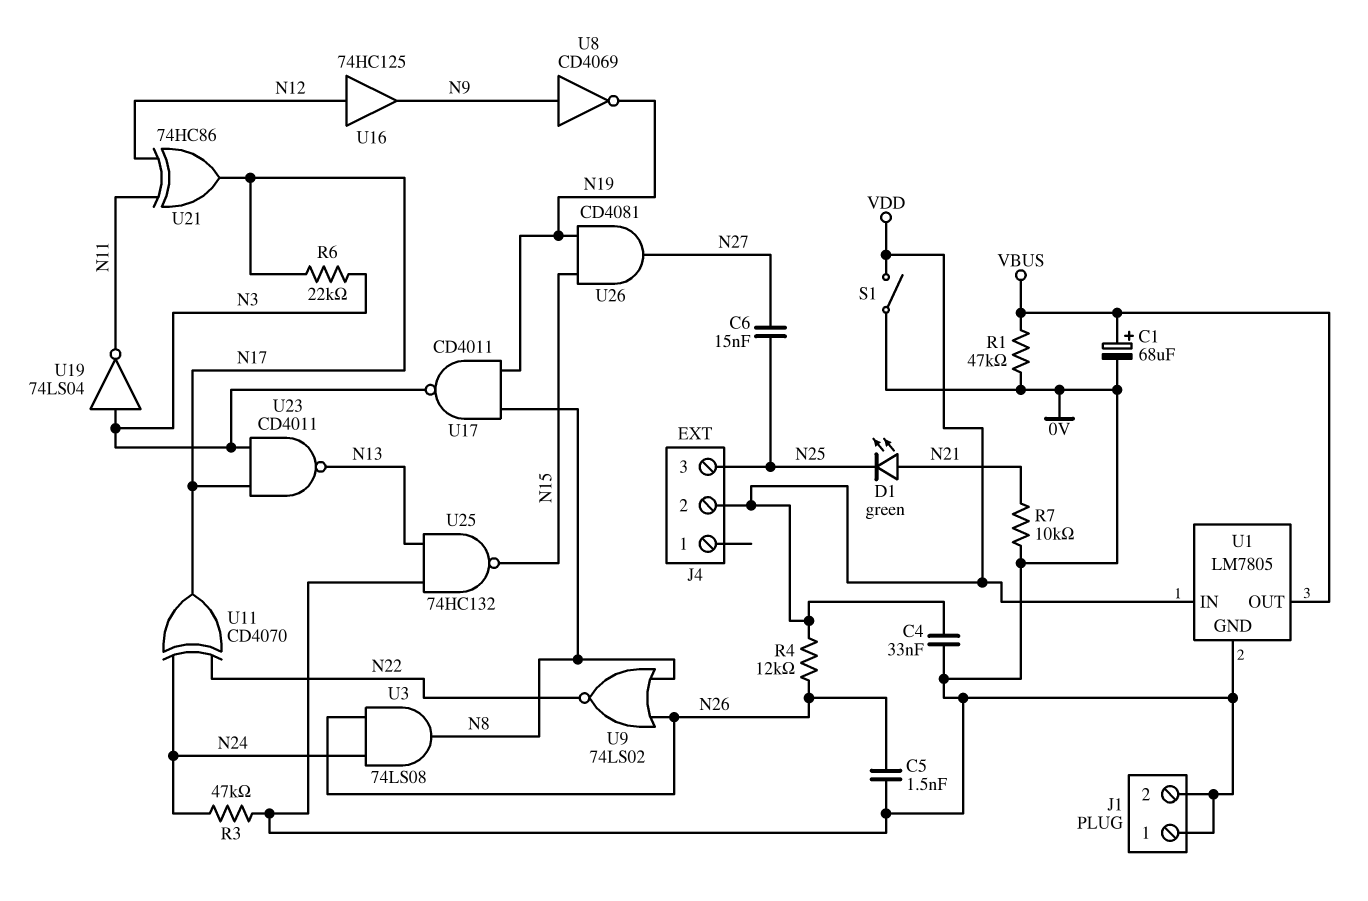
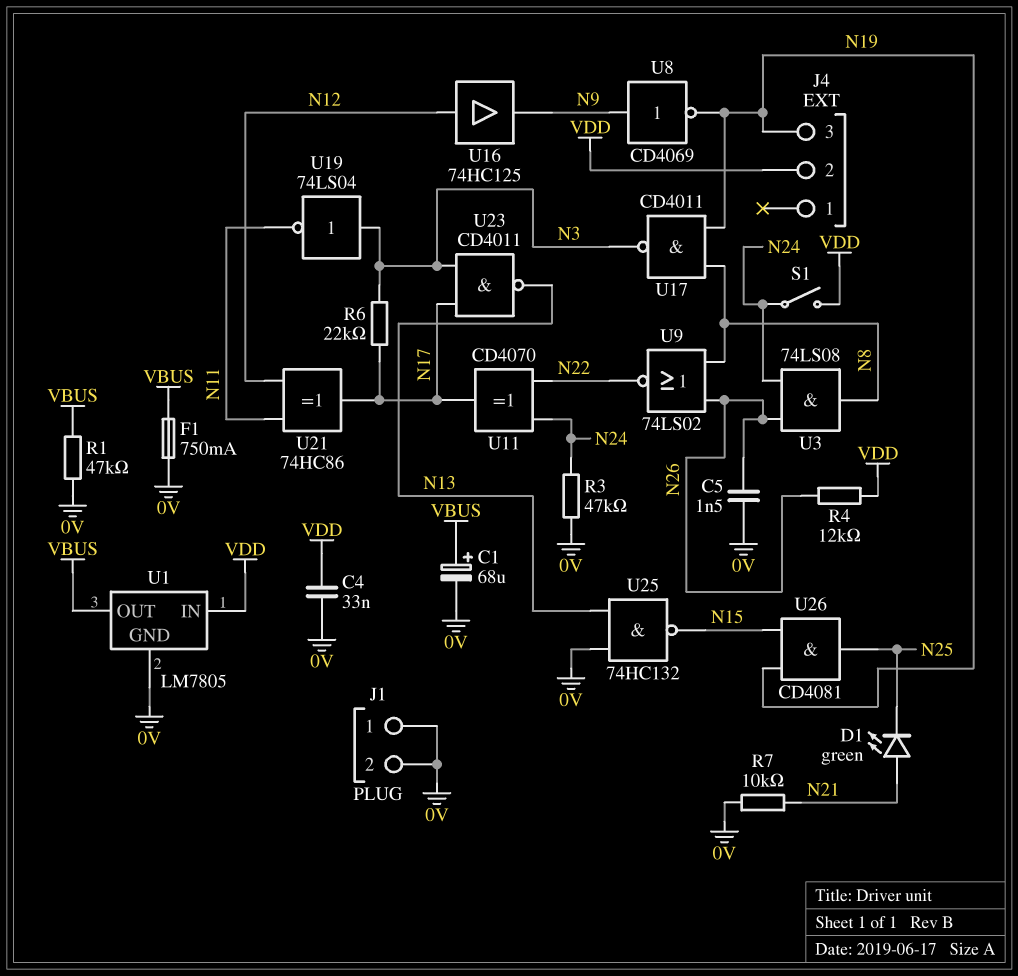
C6: 15nF (N25, N27) -> none
F1: none -> 750mA (0V, VBUS)
J4 pin 3: N25 -> N19
S1: switch (0V, VDD) -> switch (N24, VDD)
U26: AND CD4081 (in N15, in N19, out N27) -> AND CD4081 (in N15, in N19, out N25)

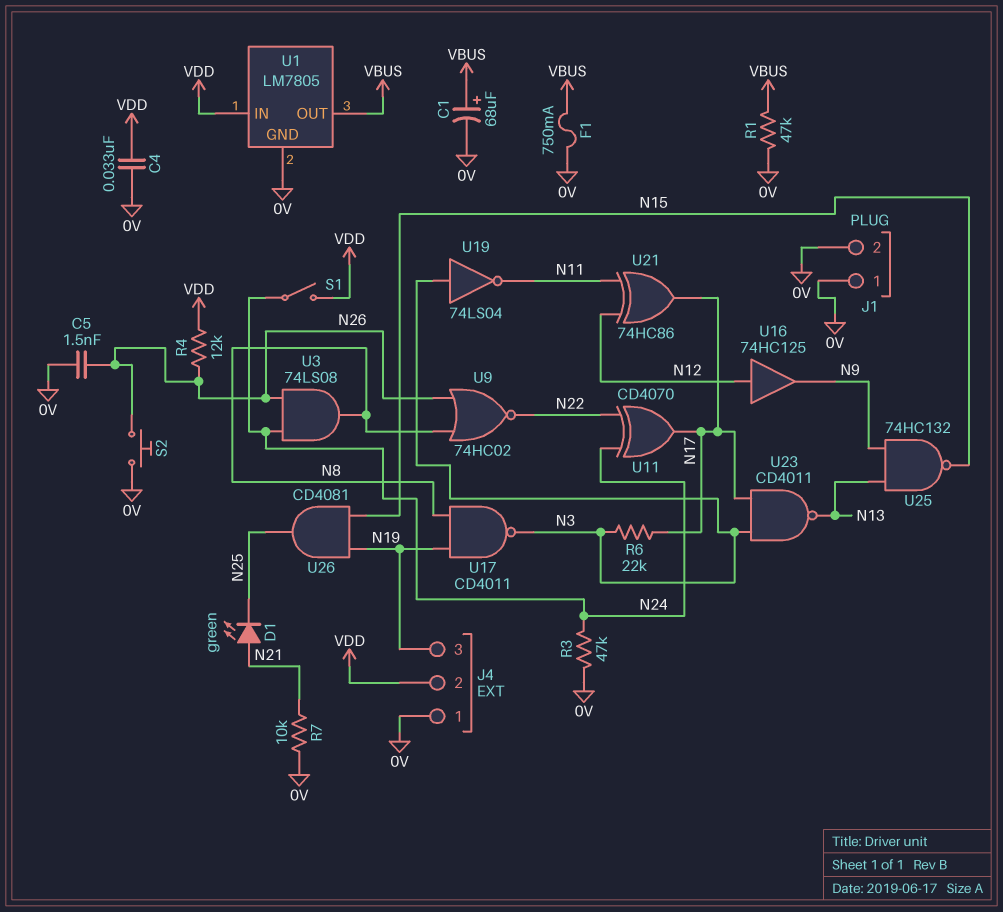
J4 pin 1: none -> 0V
S2: none -> button (0V, N26)
U8: NOT CD4069 (in N9, out N19) -> none
U9: NOR 74LS02 (in N8, in N26, out N22) -> NOR 74HC02 (in N8, in N26, out N22)
U25: NAND 74HC132 (in 0V, in N13, out N15) -> NAND 74HC132 (in N9, in N13, out N15)

